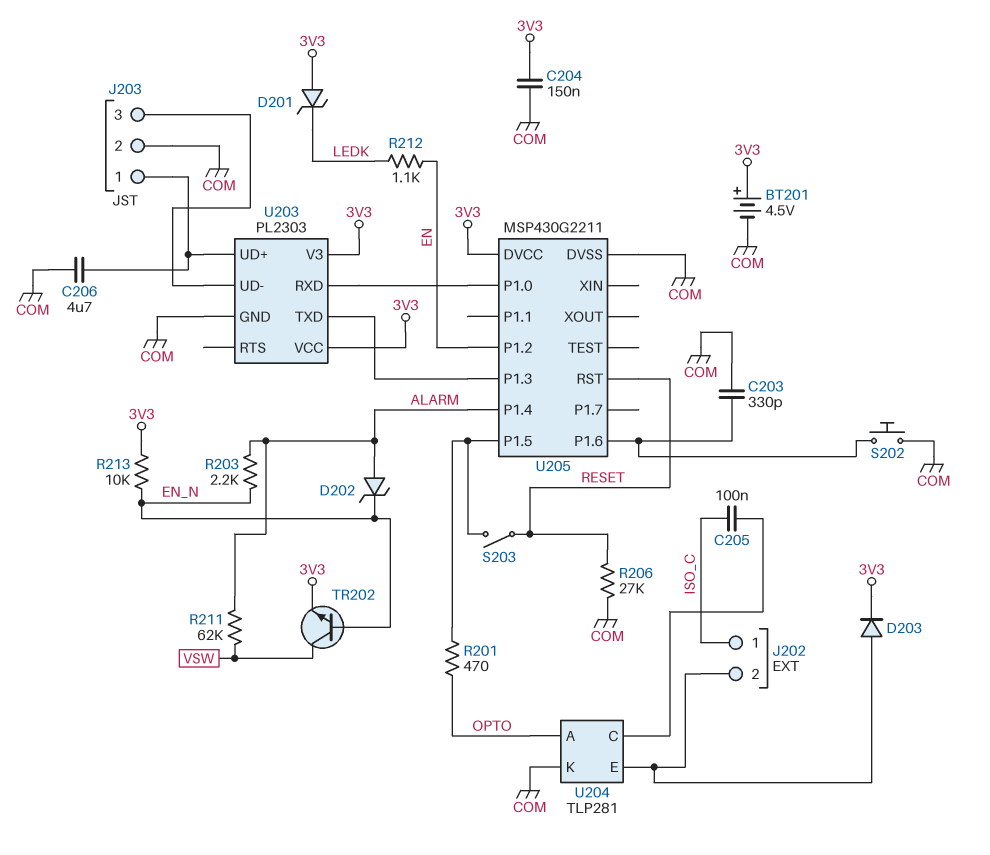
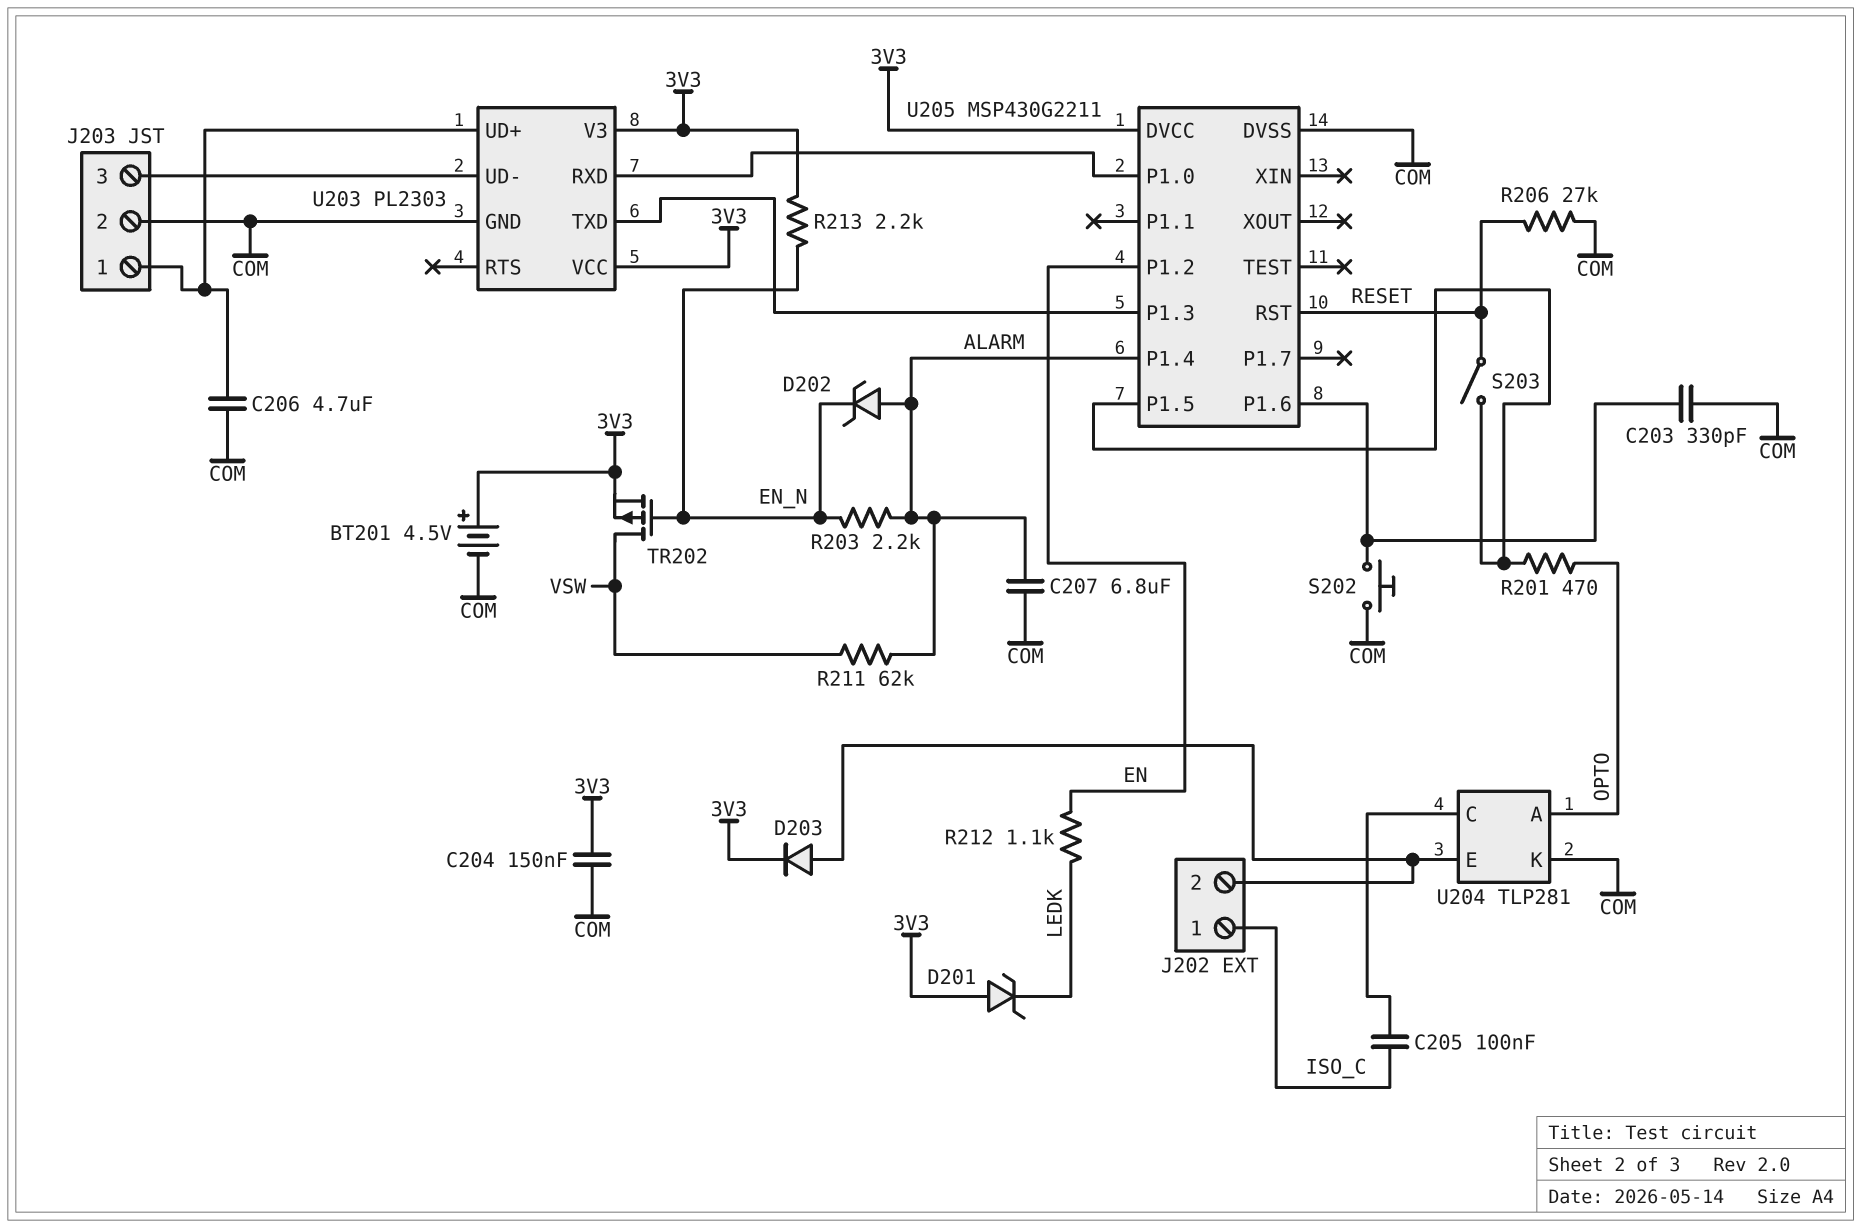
C207: none -> 6.8uF (ALARM, COM)
R213: 10k (3V3, EN_N) -> 2.2k (3V3, EN_N)
TR202: NPN (B EN_N, C VSW, E 3V3) -> PMOS (G EN_N, D VSW, S 3V3)

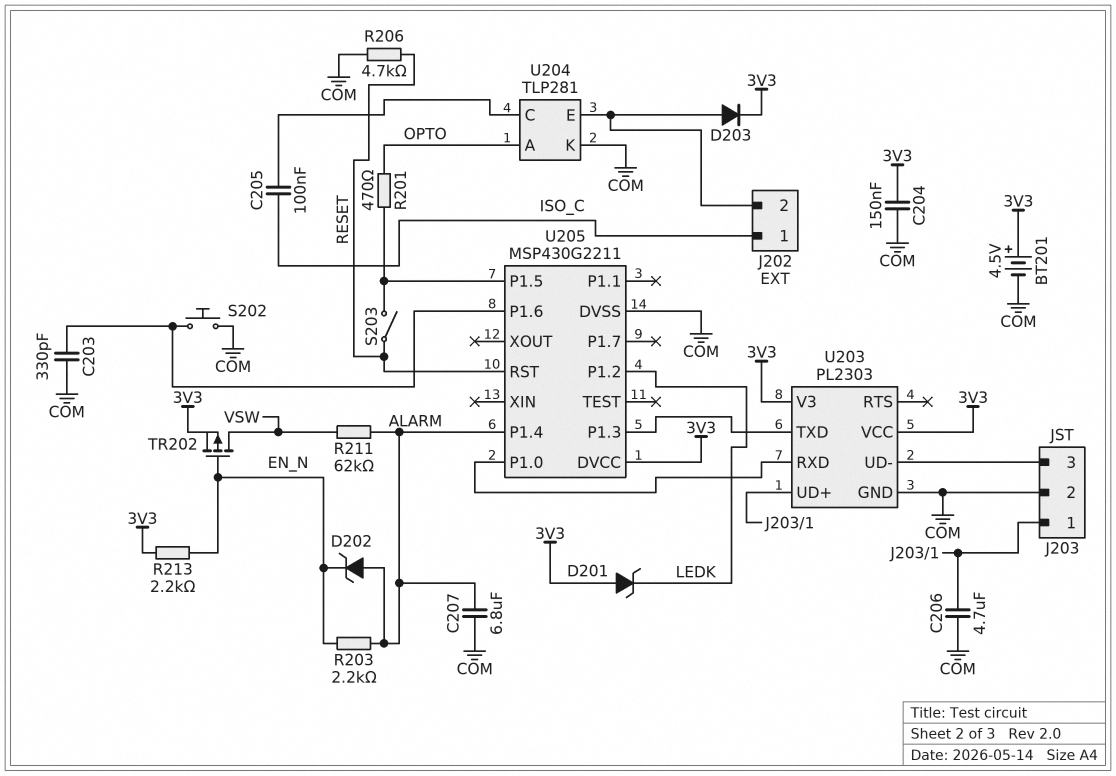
R206: 27k (COM, RESET) -> 4.7k (COM, RESET)
R212: 1.1k (EN, LEDK) -> none
U205 pin P1.2: EN -> LEDK

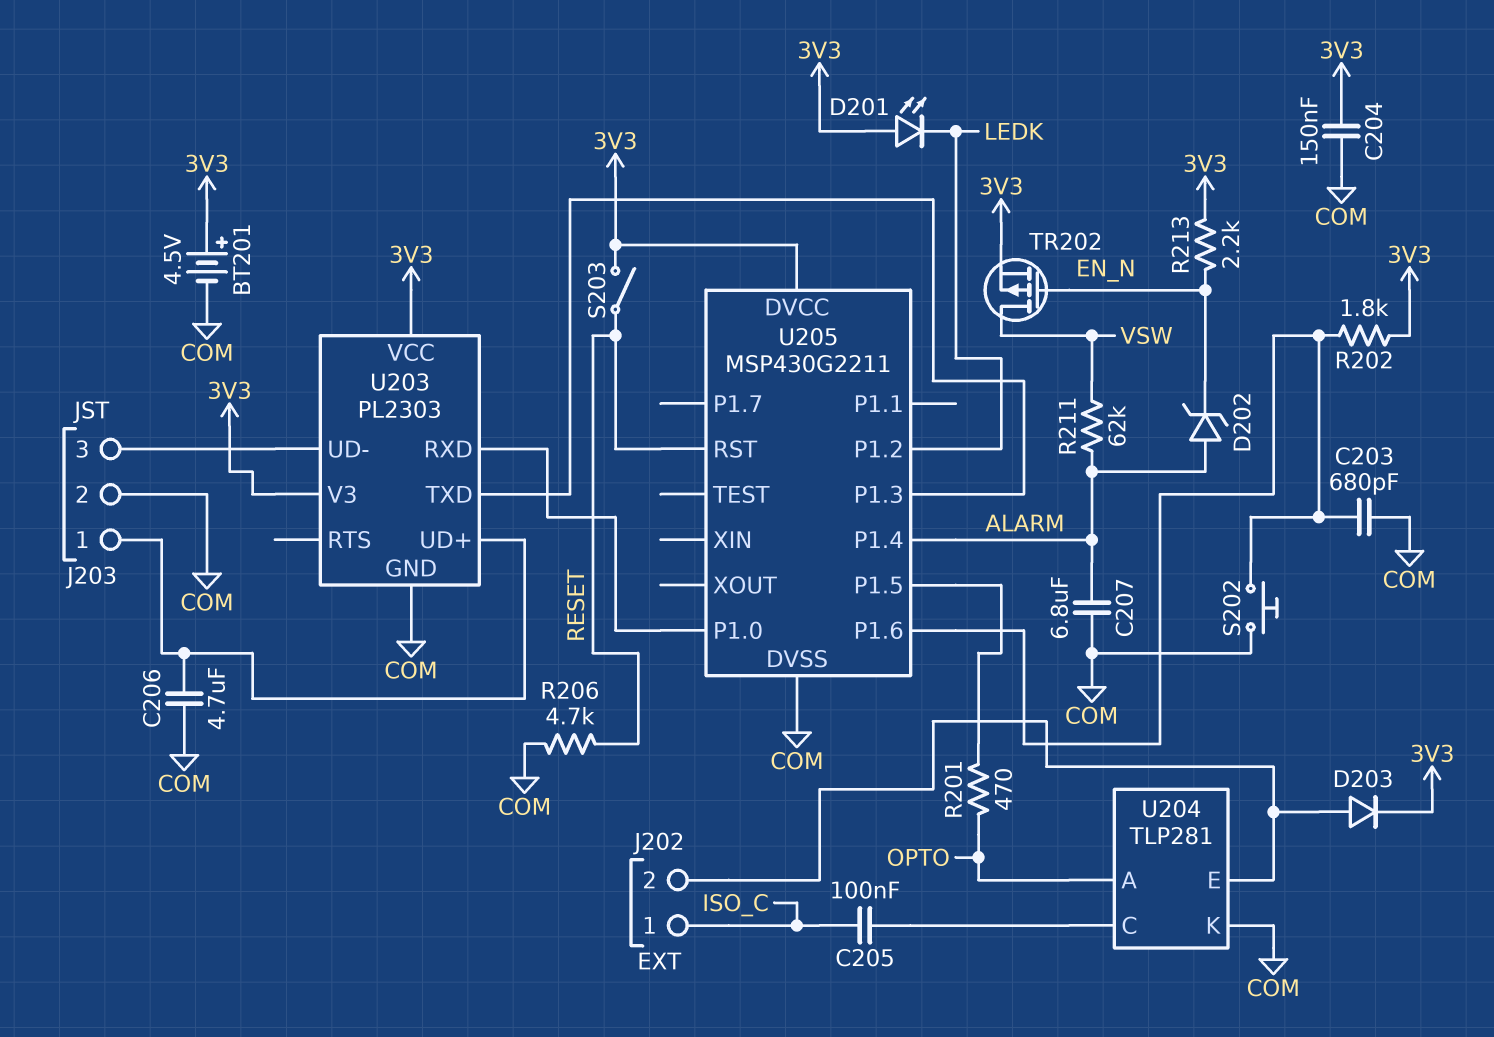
C203: 330pF (COM, U205/P1.6) -> 680pF (COM, U205/P1.6)
D201: zener (A 3V3, K LEDK) -> LED (A 3V3, K LEDK)
R202: none -> 1.8k (3V3, U205/P1.6)
R203: 2.2k (ALARM, EN_N) -> none
S203: switch (RESET, U205/P1.5) -> switch (3V3, RESET)

